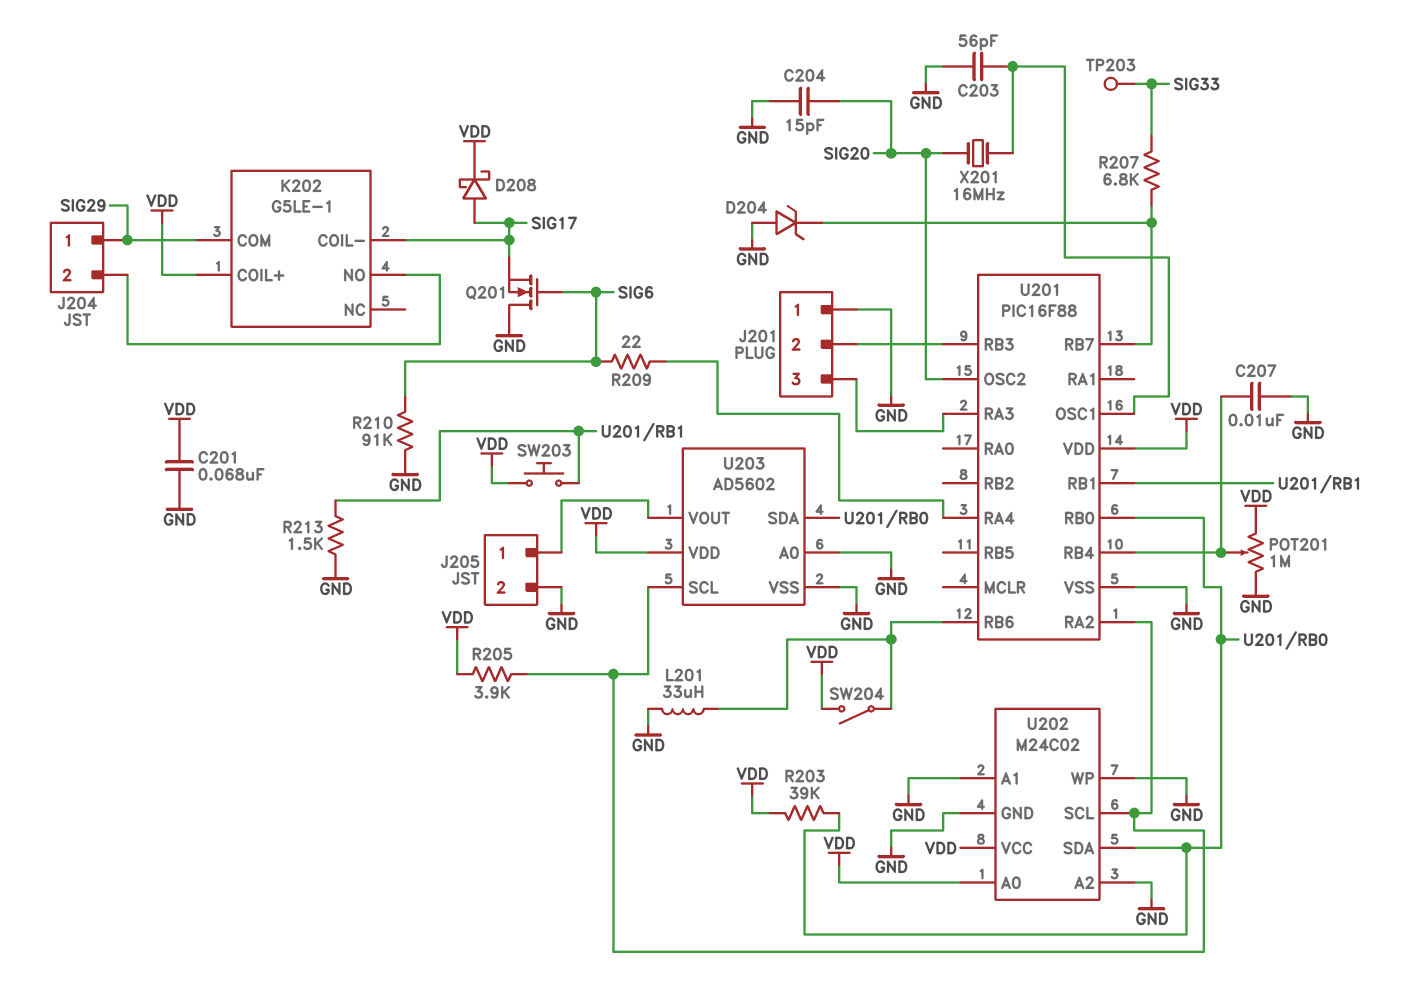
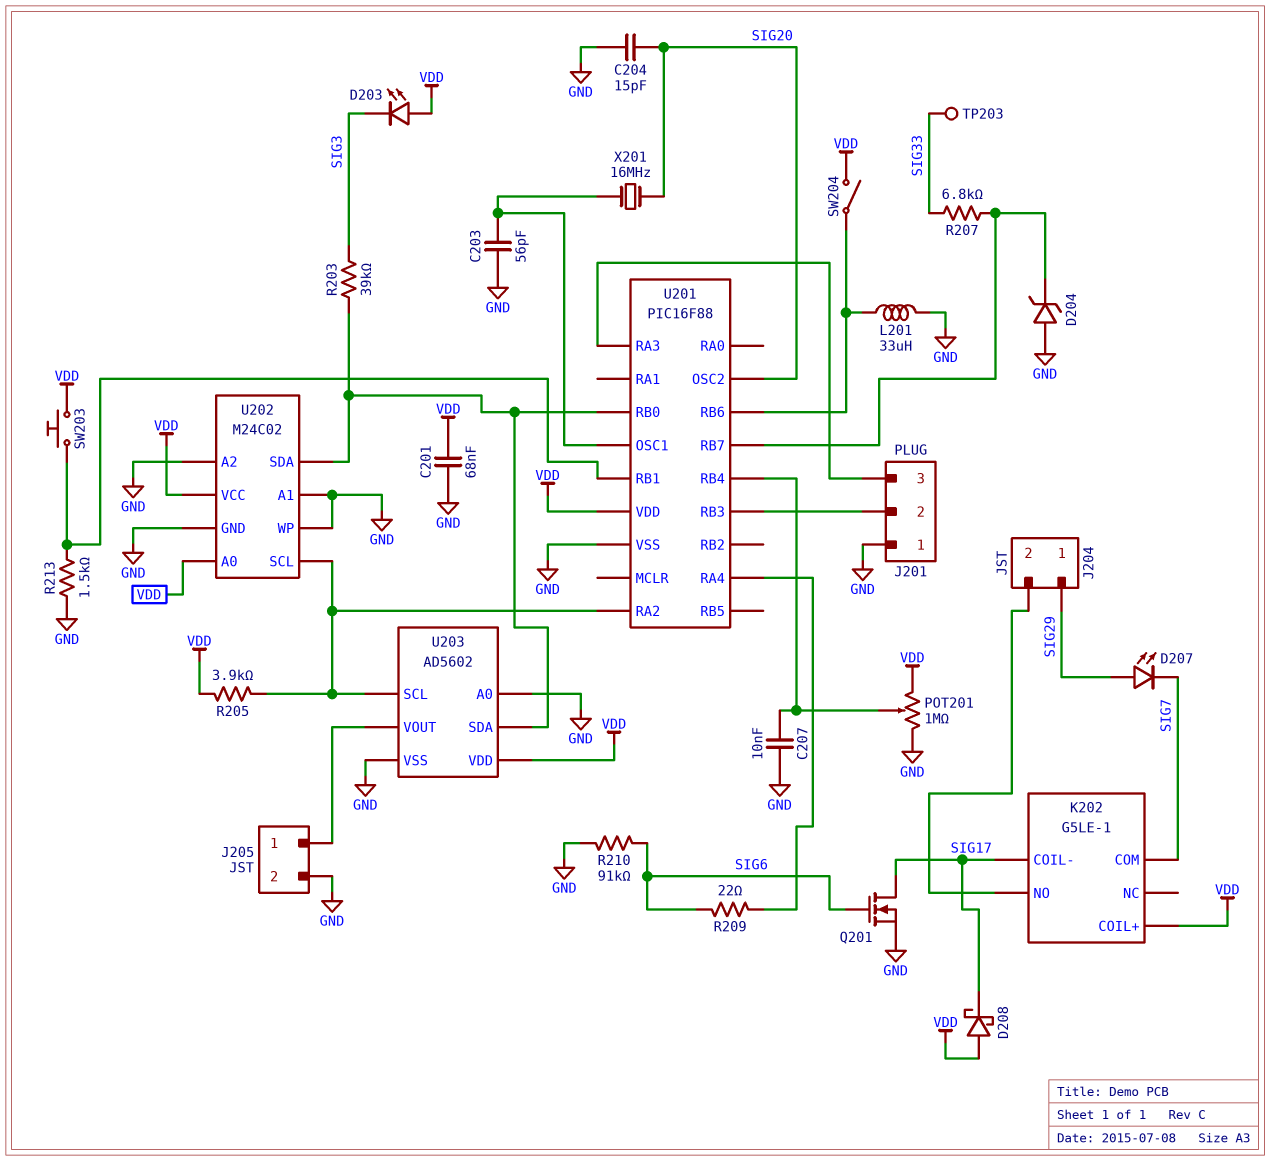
D203: none -> LED (A VDD, K SIG3)
D207: none -> LED (A SIG29, K SIG7)
D208: schottky (A SIG17, K VDD) -> schottky (A VDD, K SIG17)
K202 pin COM: SIG29 -> SIG7
Q201: NMOS (G SIG6, D GND, S SIG17) -> NMOS (G SIG6, D SIG17, S GND)
R203: 39k (U201/RB0, VDD) -> 39k (SIG3, U201/RB0)

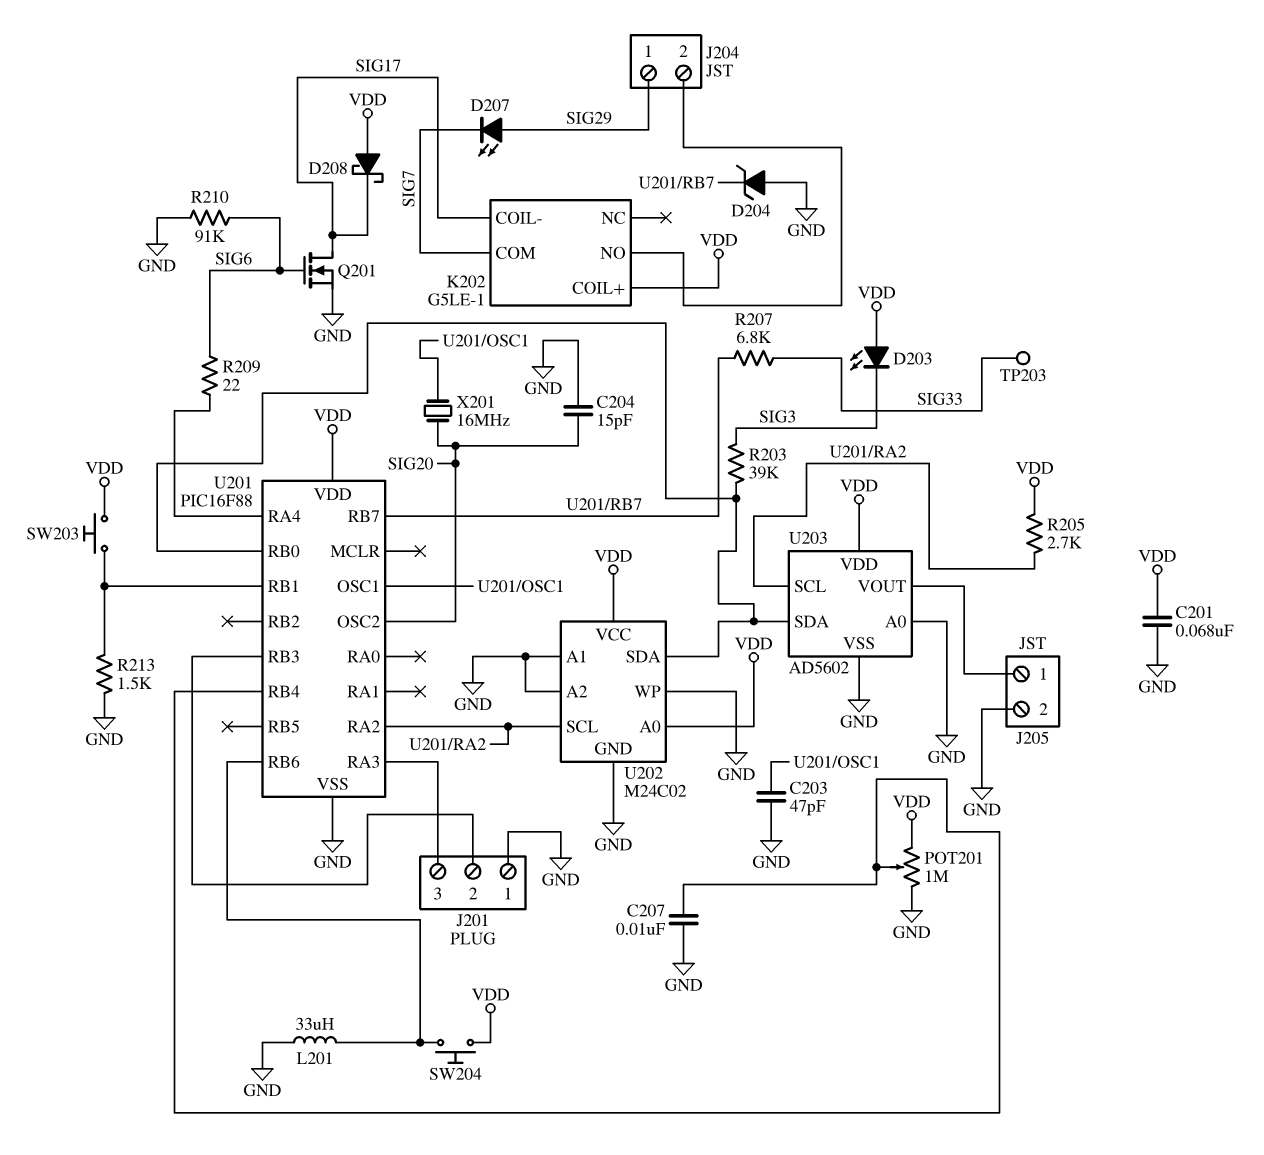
C203: 56pF (GND, U201/OSC1) -> 47pF (GND, U201/OSC1)
R205: 3.9k (U201/RA2, VDD) -> 2.7k (U201/RA2, VDD)
SW204: switch (U201/RB6, VDD) -> button (U201/RB6, VDD)

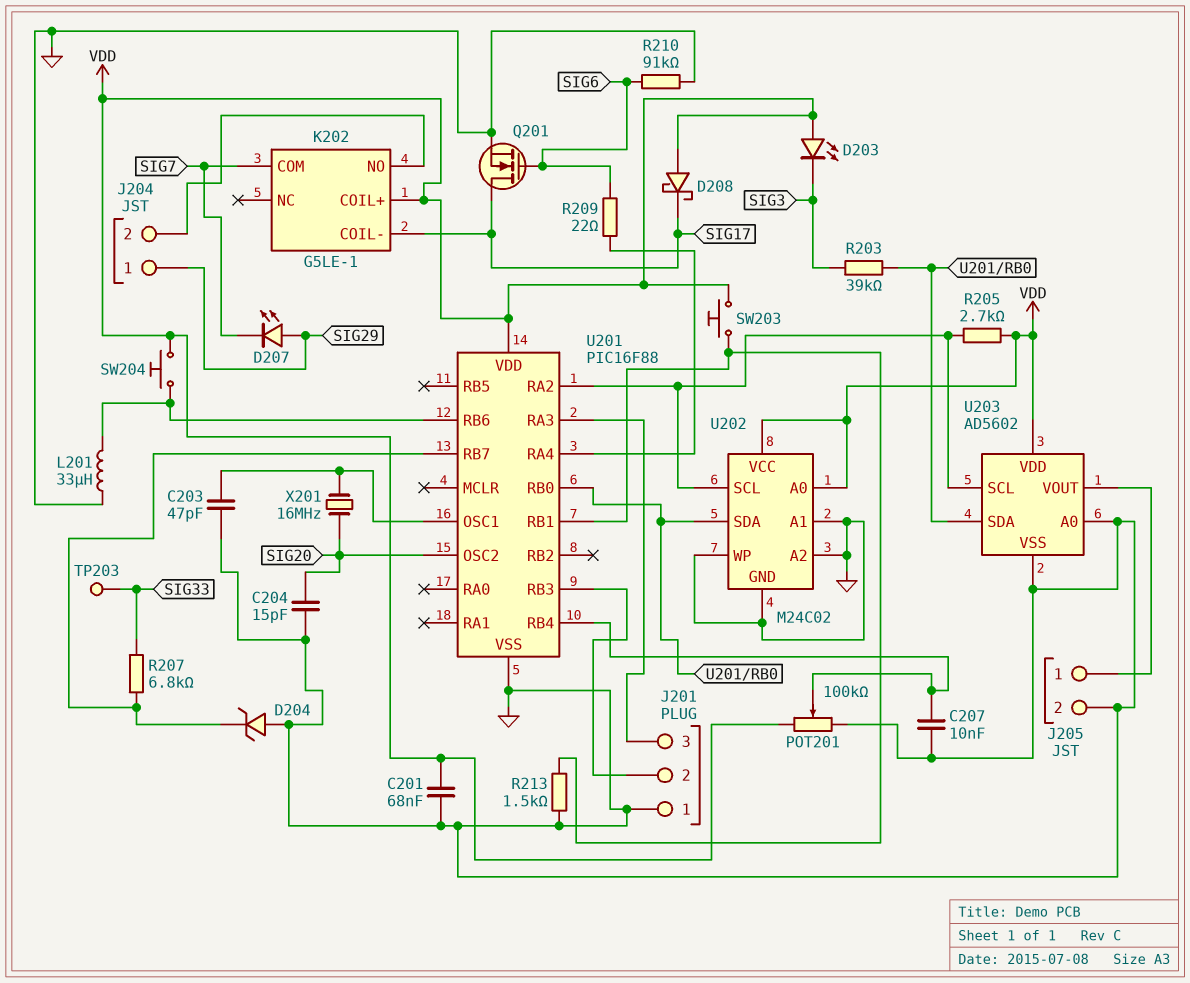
POT201: 1M (GND, VDD, wiper U201/RB4) -> 100k (GND, VDD, wiper U201/RB4)

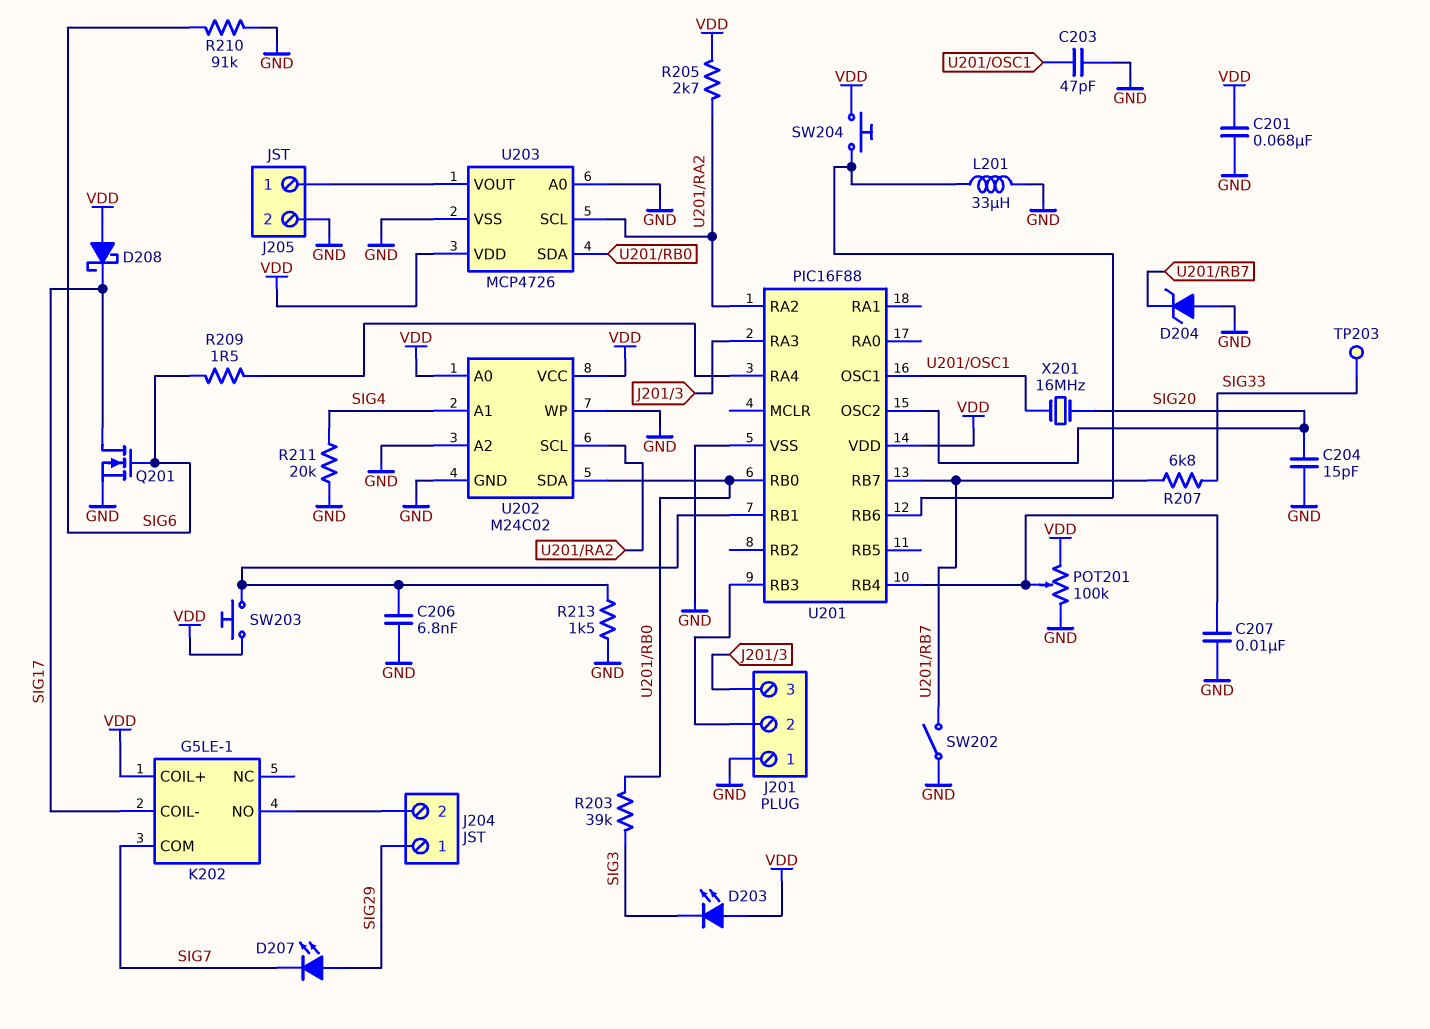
C206: none -> 6.8nF (GND, U201/RB1)
R209: 22 (SIG6, U201/RA4) -> 1.5 (SIG6, U201/RA4)
R211: none -> 20k (GND, SIG4)
SW202: none -> switch (GND, U201/RB7)
U202 pin A1: GND -> SIG4
U203: AD5602 -> MCP4726

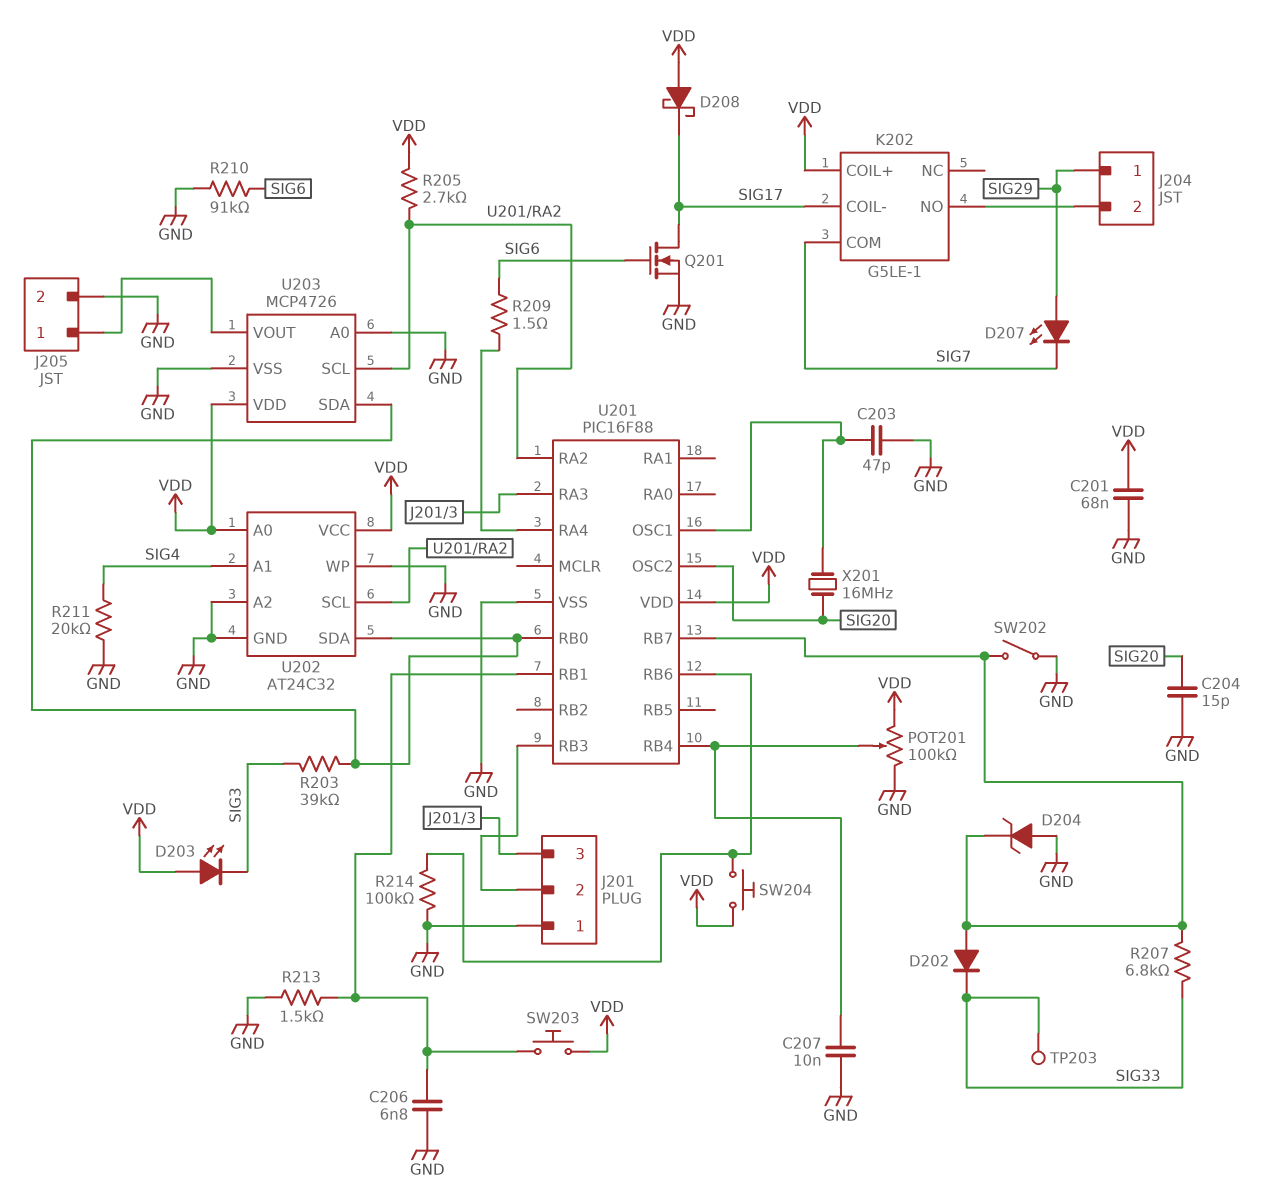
D202: none -> diode (A U201/RB7, K SIG33)
L201: 33uH (GND, U201/RB6) -> none
R214: none -> 100k (GND, U201/RB6)
U202: M24C02 -> AT24C32

